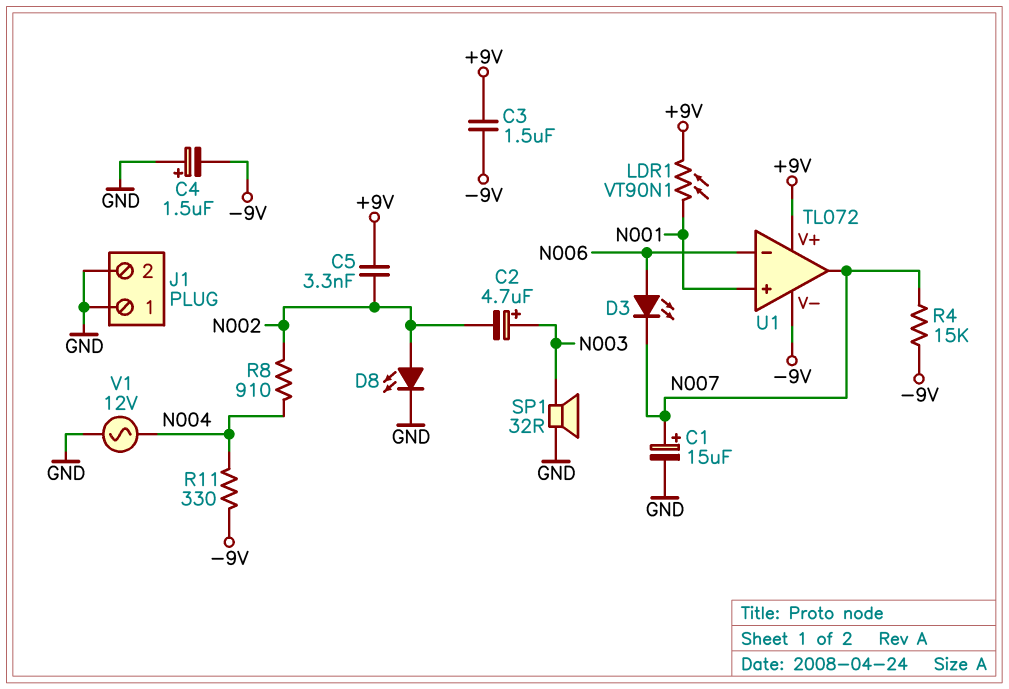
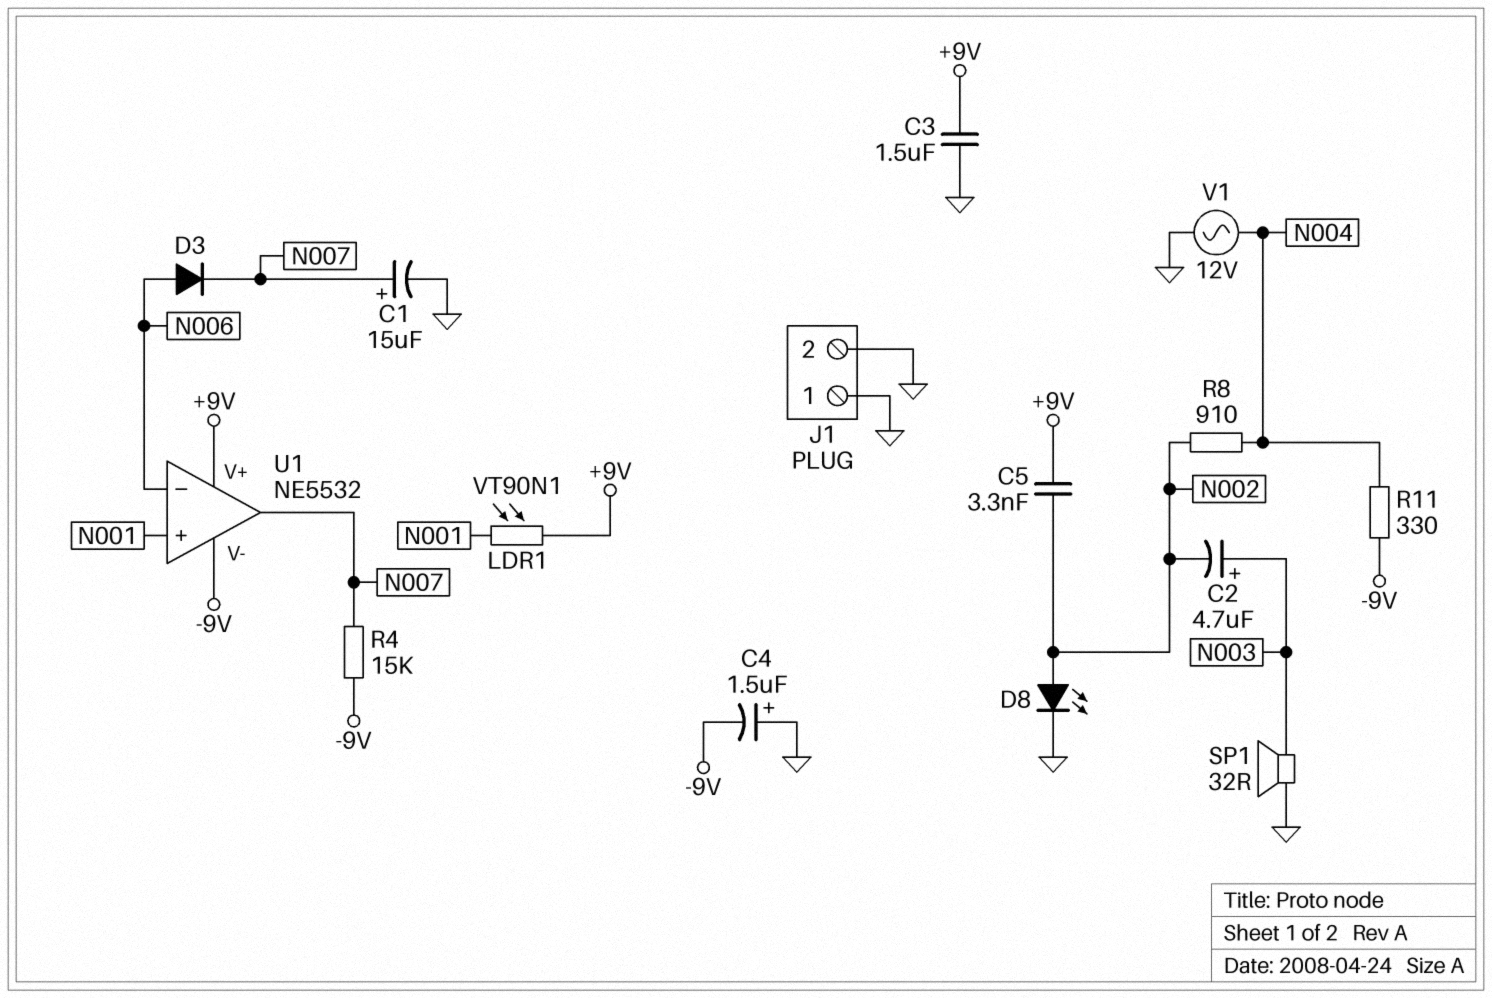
C3: 1.5uF (+9V, -9V) -> 1.5uF (+9V, GND)
D3: LED (A N006, K N007) -> diode (A N006, K N007)
U1: TL072 -> NE5532

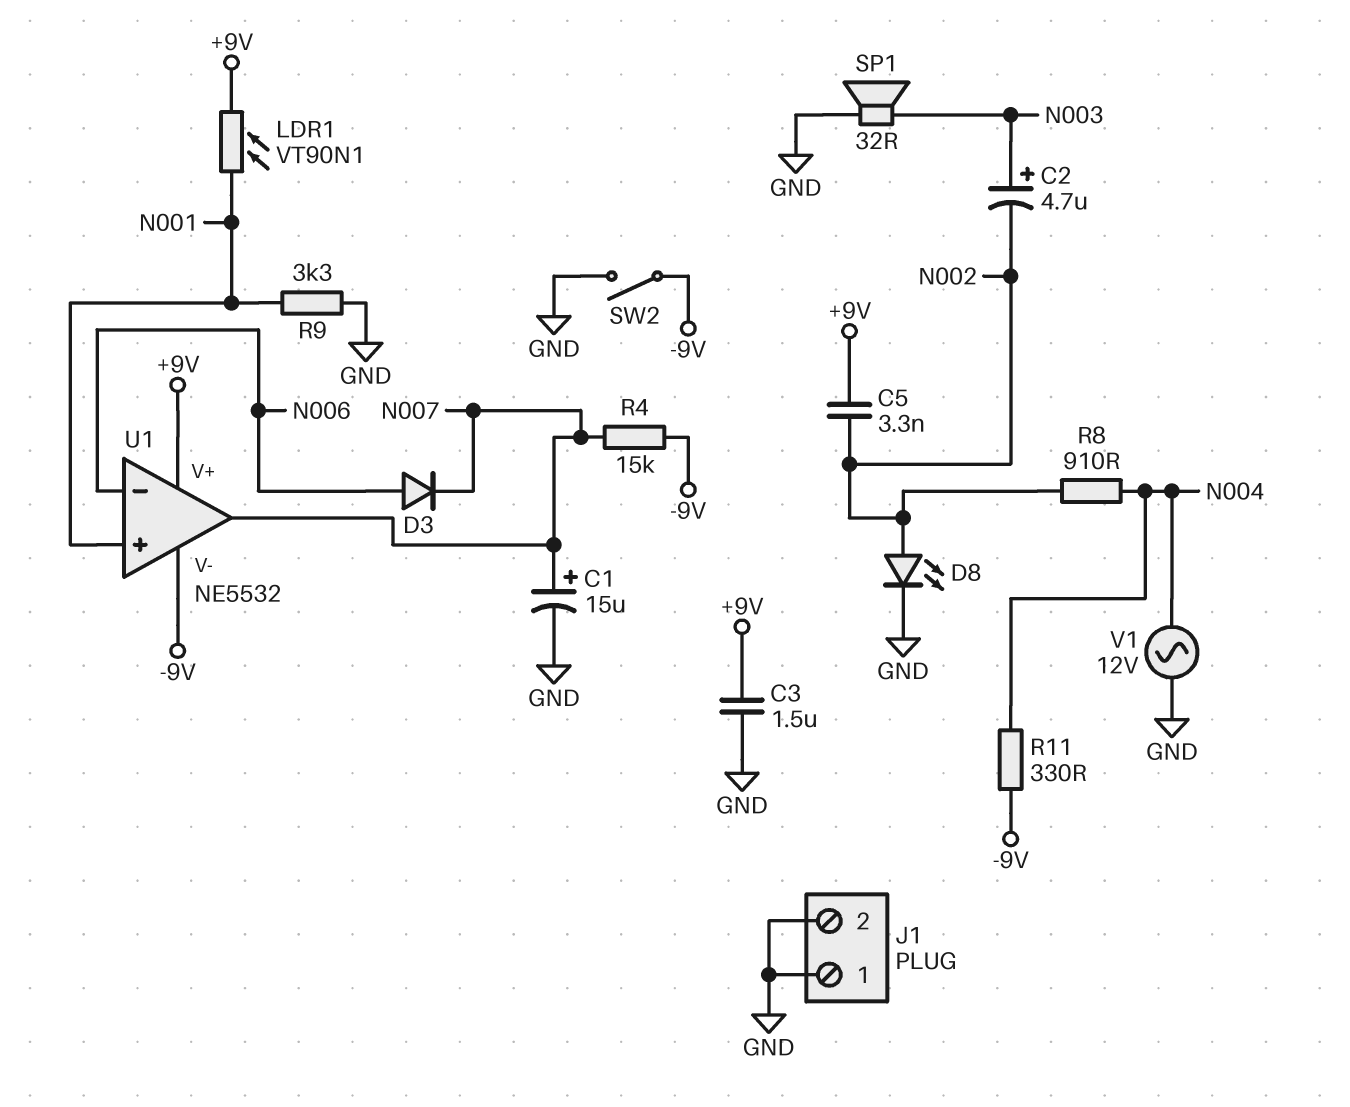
C4: 1.5uF (plus GND, minus -9V) -> none
R9: none -> 3.3k (GND, N001)
SW2: none -> switch (-9V, GND)

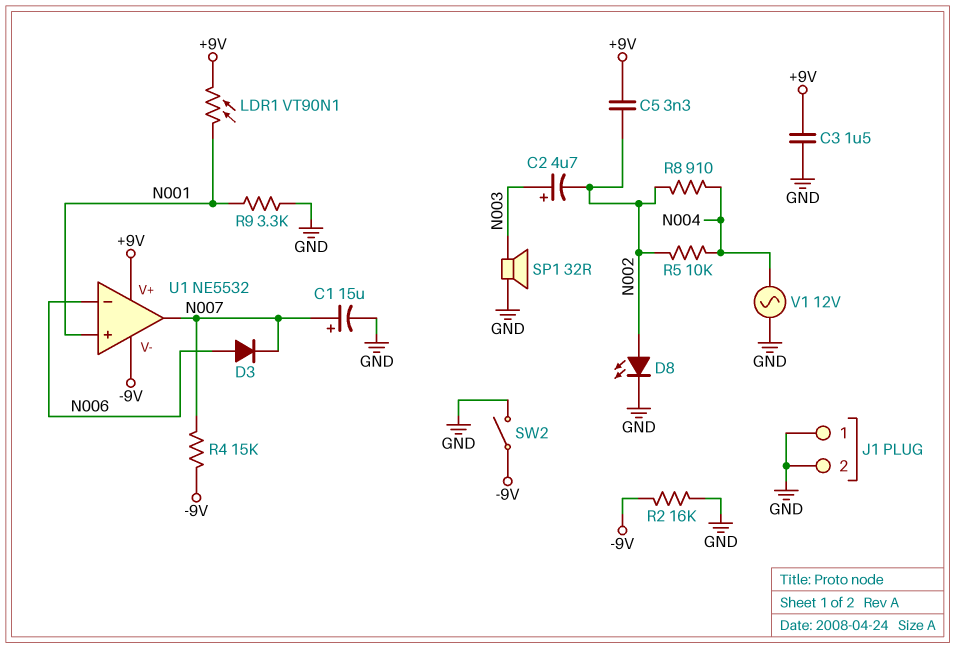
R2: none -> 16k (-9V, GND)
R5: none -> 10k (N002, N004)
R11: 330 (-9V, N004) -> none

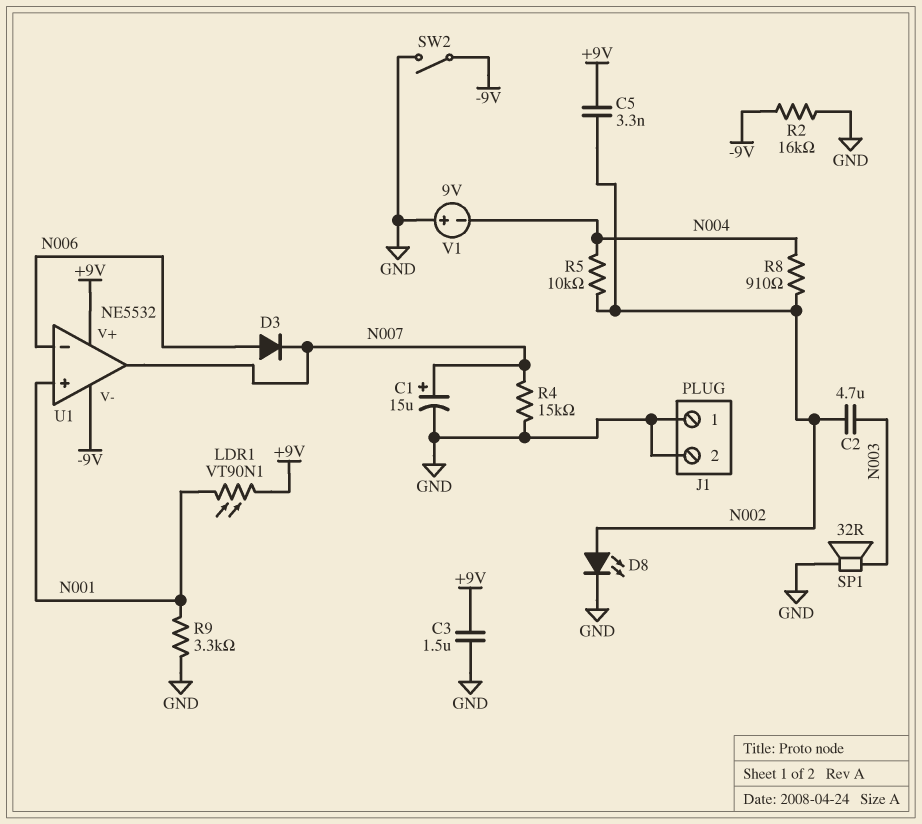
C2: 4.7uF (plus N003, minus N002) -> 4.7uF (N002, N003)
R4: 15k (-9V, N007) -> 15k (GND, N007)
V1: AC 12V (GND, N004) -> 9V (plus GND, minus N004)

